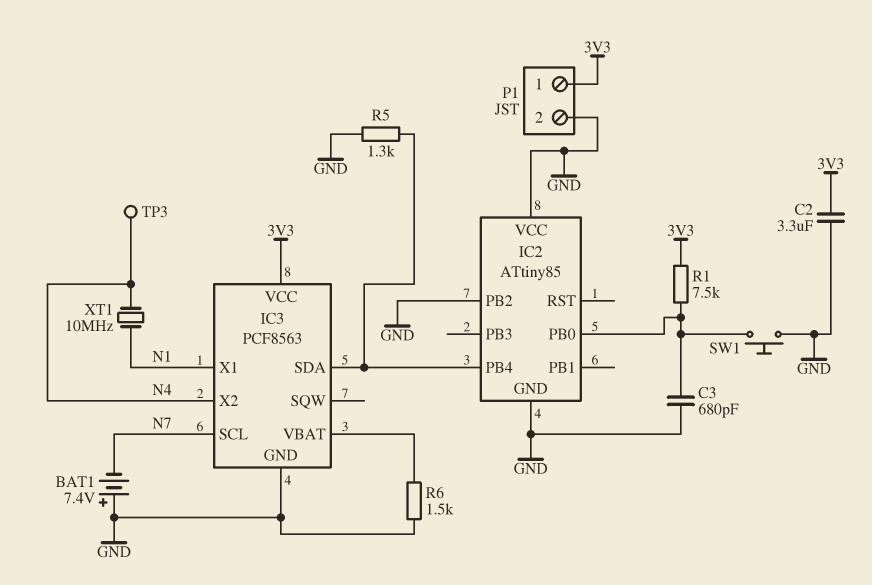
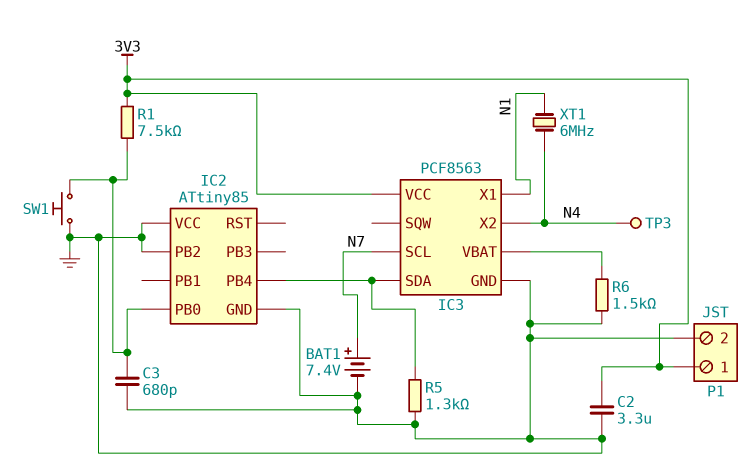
BAT1: 7.4V (plus GND, minus N7) -> 7.4V (plus N7, minus GND)
XT1: 10MHz (N1, N4) -> 6MHz (N1, N4)

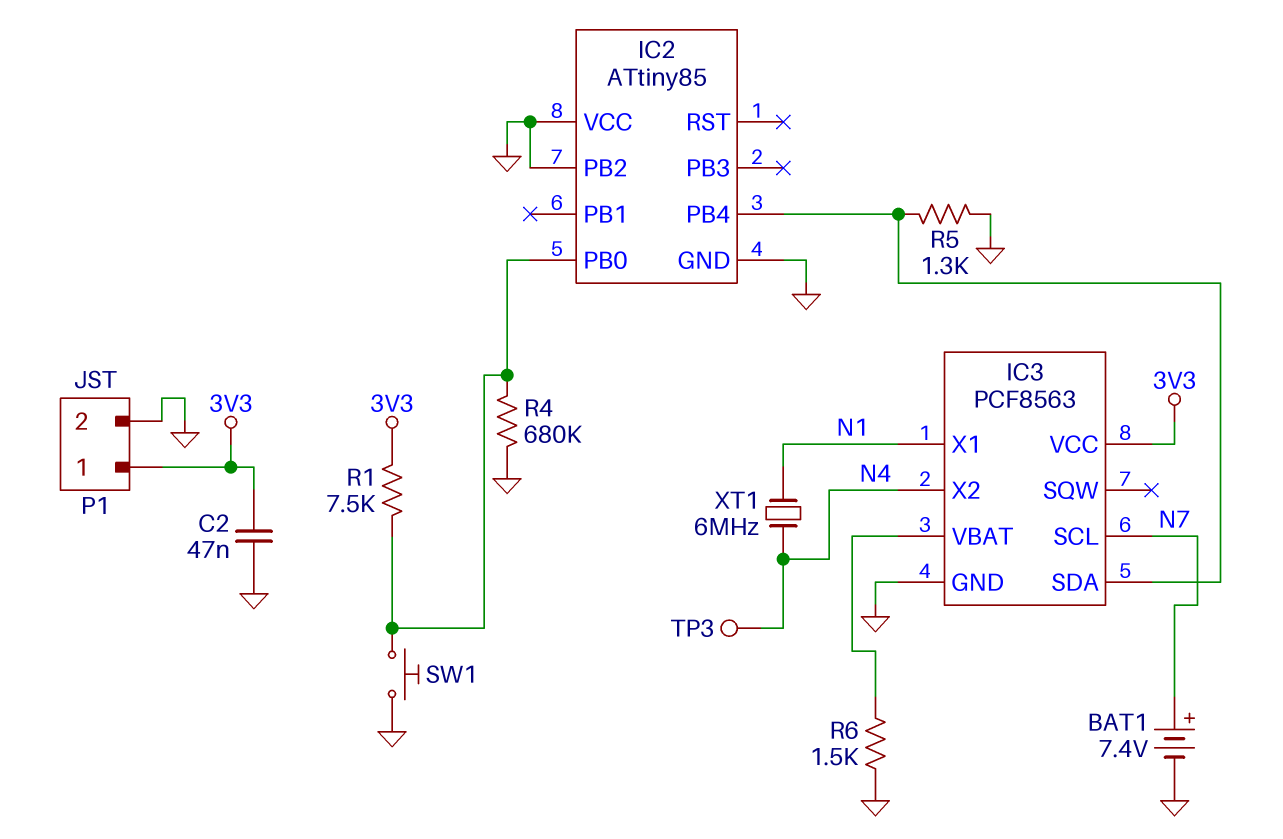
C2: 3.3uF (3V3, GND) -> 47nF (3V3, GND)
C3: 680pF (GND, IC2/PB0) -> none
R4: none -> 680k (GND, IC2/PB0)

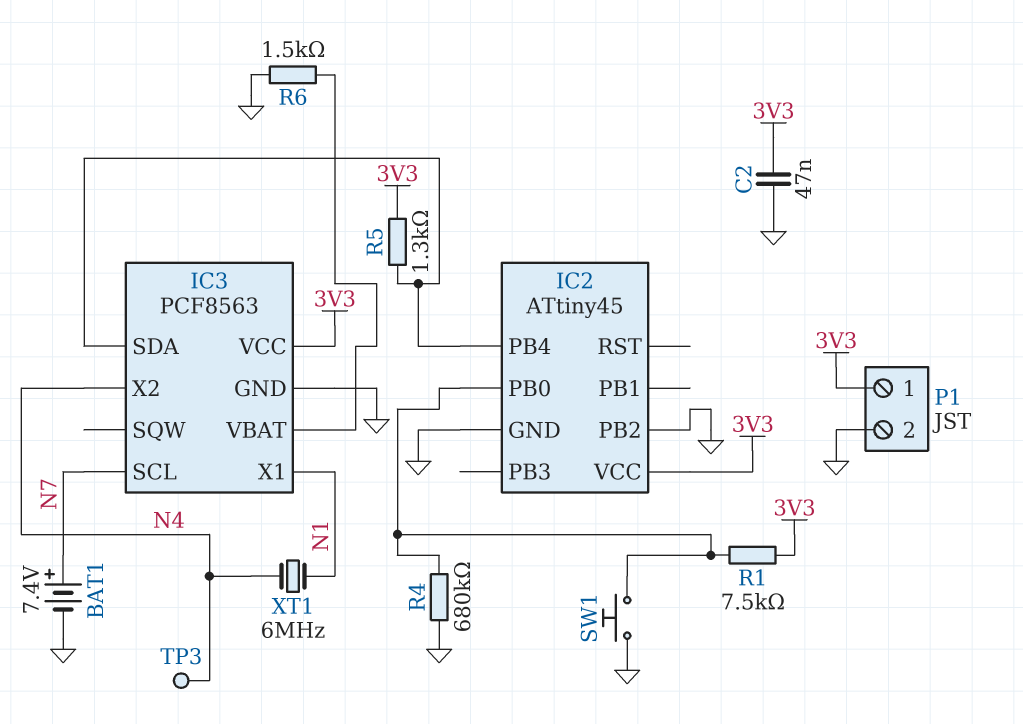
IC2: ATtiny85 -> ATtiny45
IC2 pin VCC: GND -> 3V3
R5: 1.3k (GND, IC2/PB4) -> 1.3k (3V3, IC2/PB4)

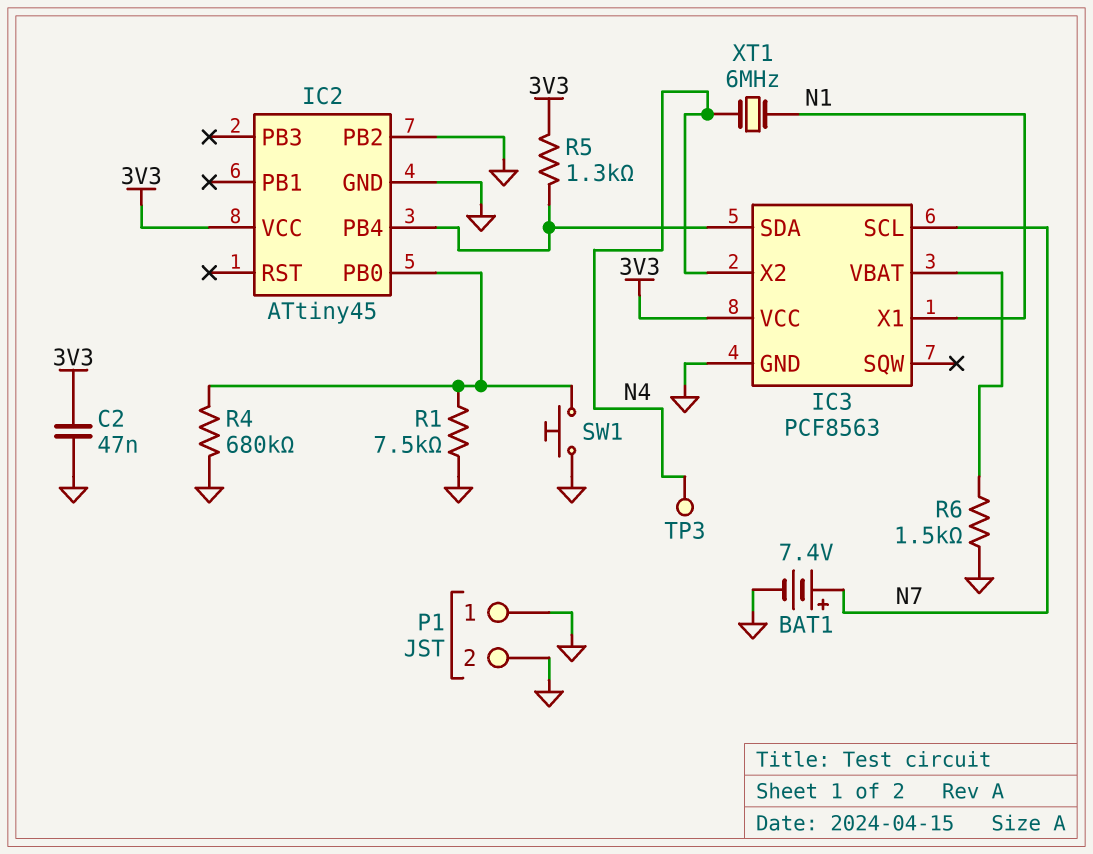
P1 pin 1: 3V3 -> GND
R1: 7.5k (3V3, IC2/PB0) -> 7.5k (GND, IC2/PB0)

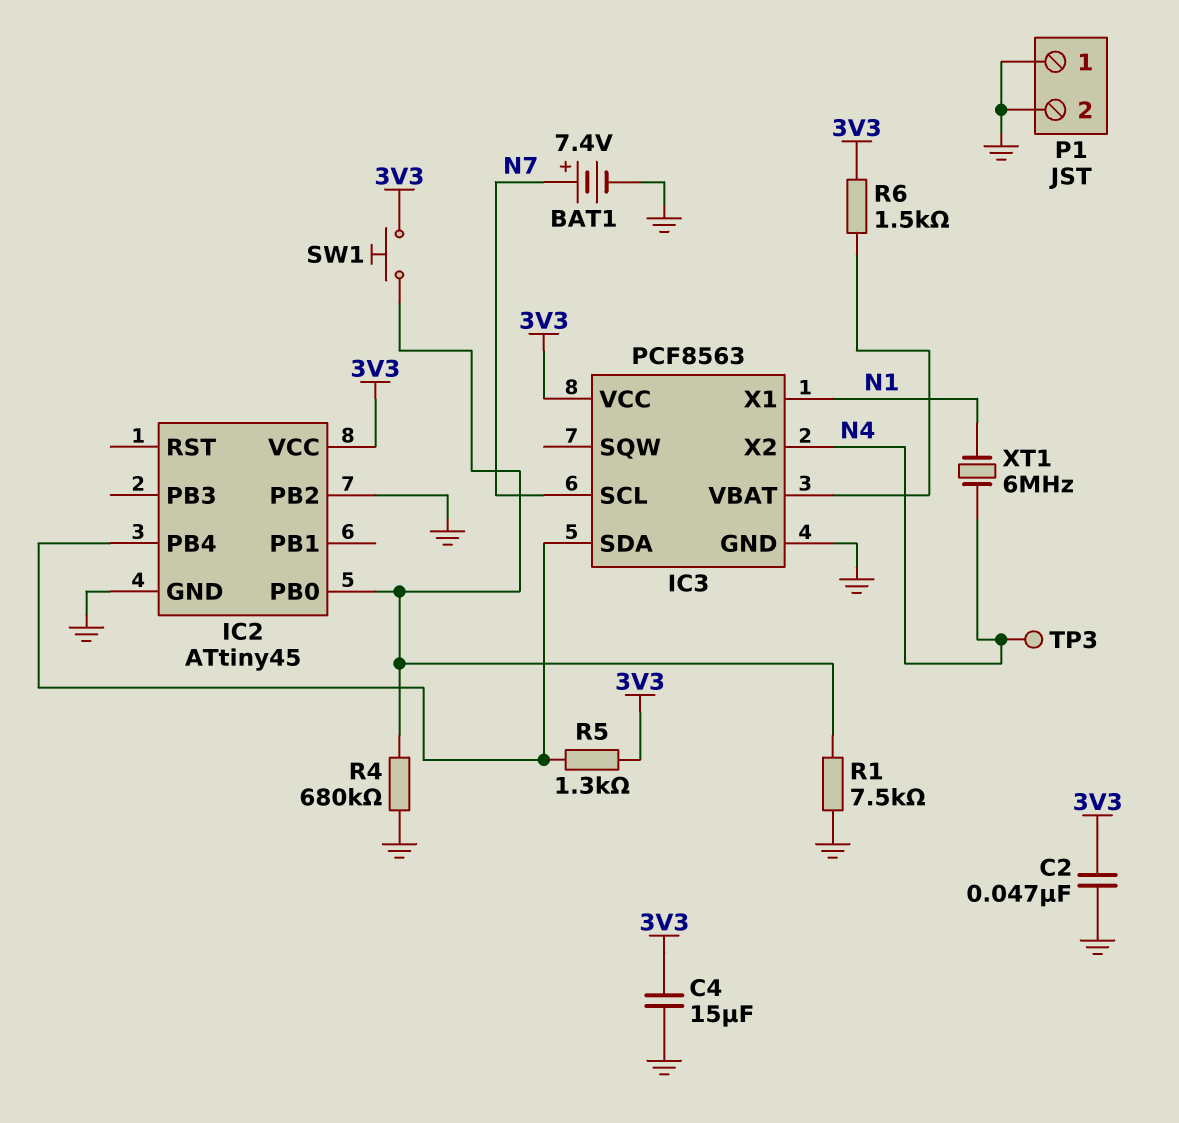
C4: none -> 15uF (3V3, GND)
R6: 1.5k (GND, IC3/VBAT) -> 1.5k (3V3, IC3/VBAT)
SW1: button (GND, IC2/PB0) -> button (3V3, IC2/PB0)

